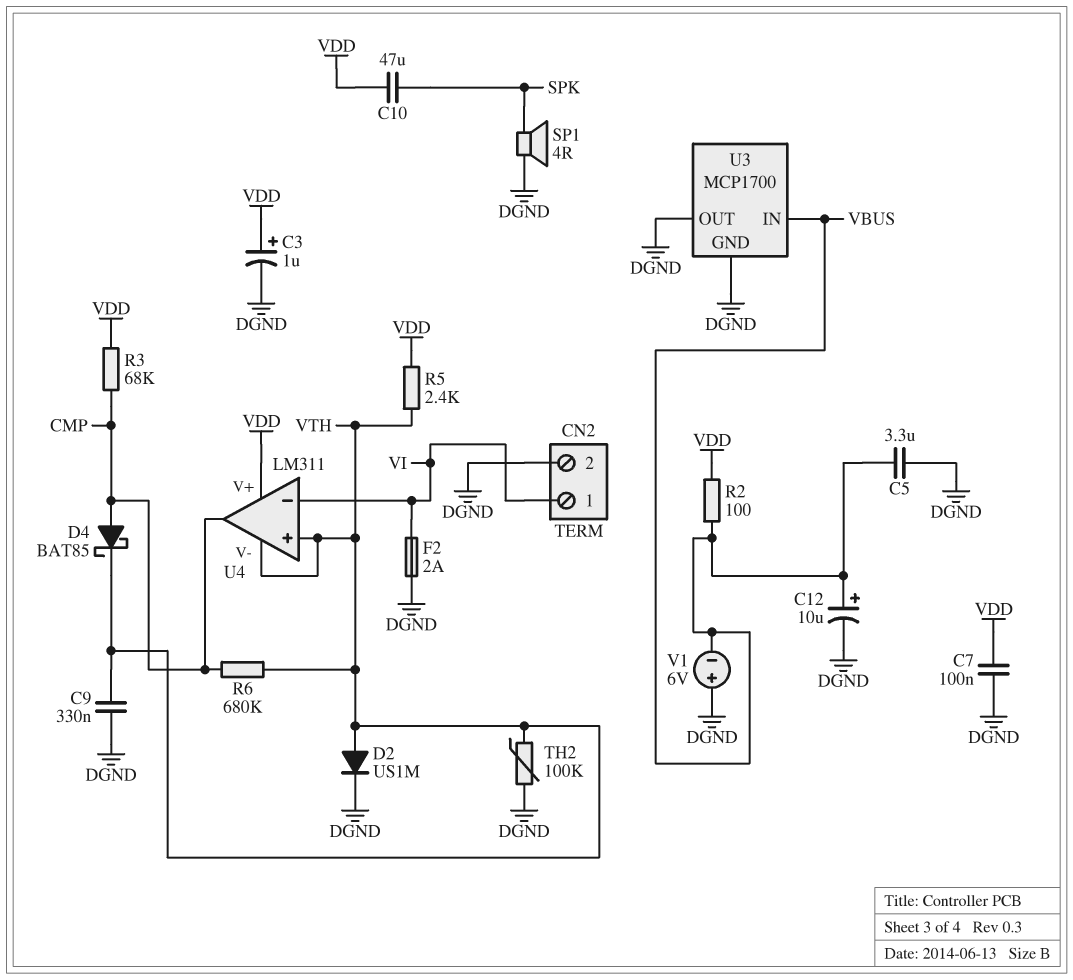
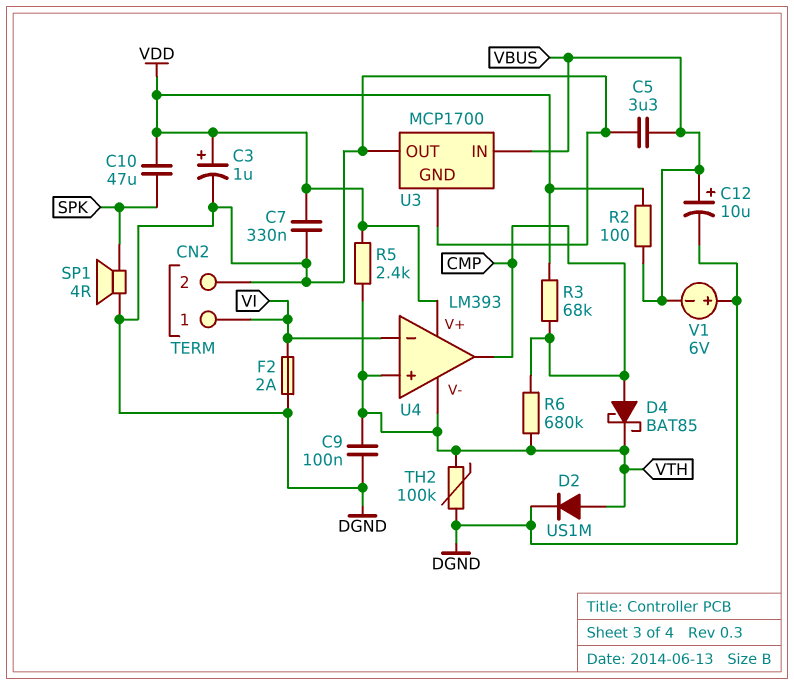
C7: 100nF (DGND, VDD) -> 330nF (DGND, VDD)
C9: 330nF (DGND, VTH) -> 100nF (DGND, VTH)
U4: LM311 -> LM393

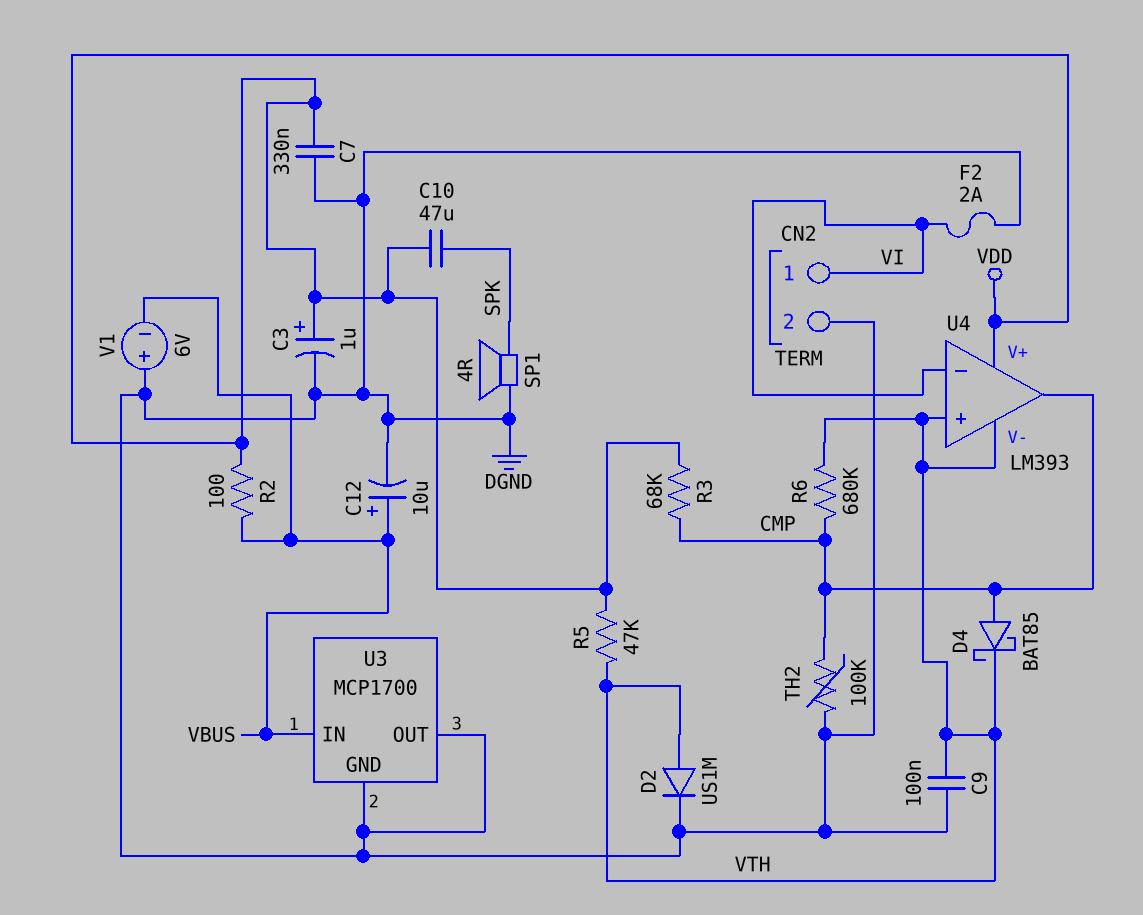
C5: 3.3uF (DGND, VBUS) -> none
R5: 2.4k (VDD, VTH) -> 47k (VDD, VTH)
TH2: 100k (DGND, VTH) -> 100k (CMP, DGND)

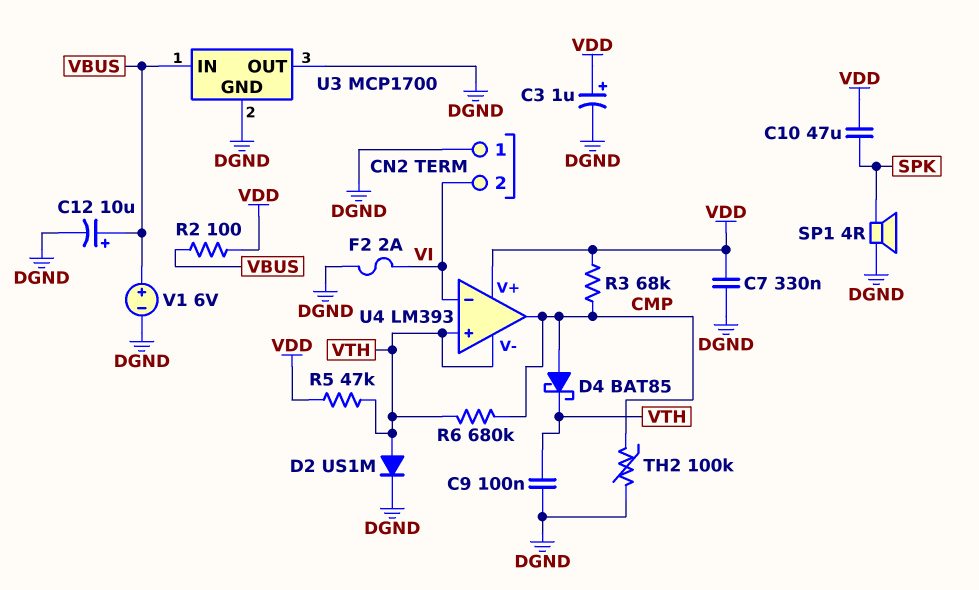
CN2 pin 1: VI -> DGND
CN2 pin 2: DGND -> VI
V1: 6V (plus DGND, minus VBUS) -> 6V (plus VBUS, minus DGND)

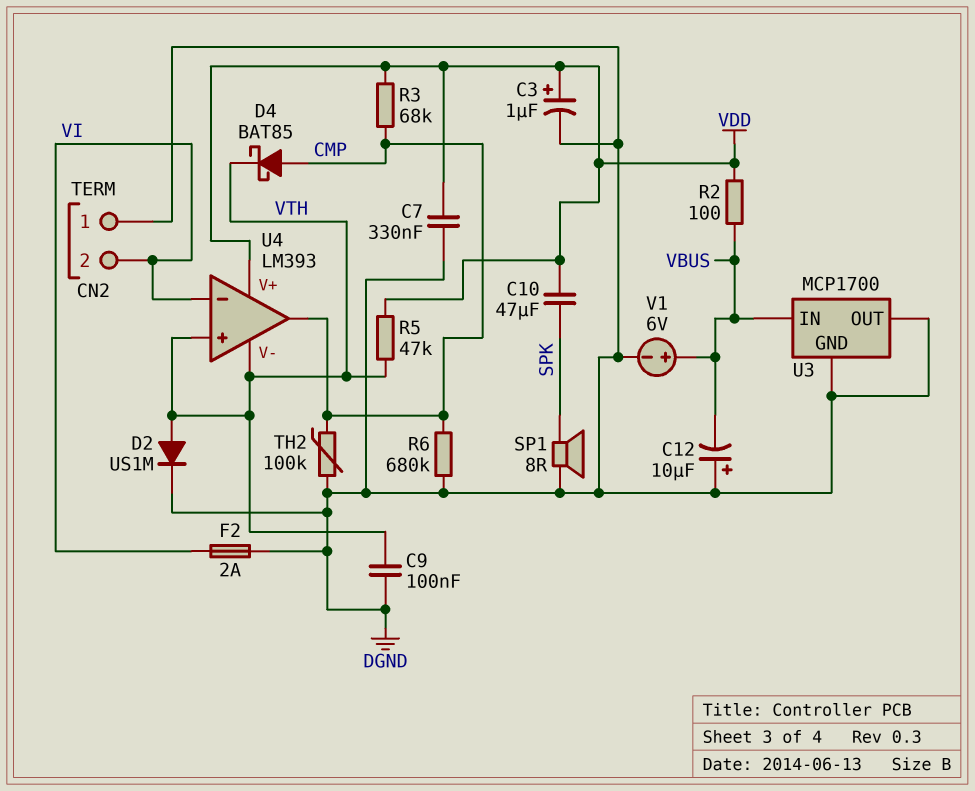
C12: 10uF (plus VBUS, minus DGND) -> 10uF (plus DGND, minus VBUS)
R6: 680k (CMP, VTH) -> 680k (CMP, DGND)
SP1: speaker 4R (DGND, SPK) -> speaker 8R (DGND, SPK)

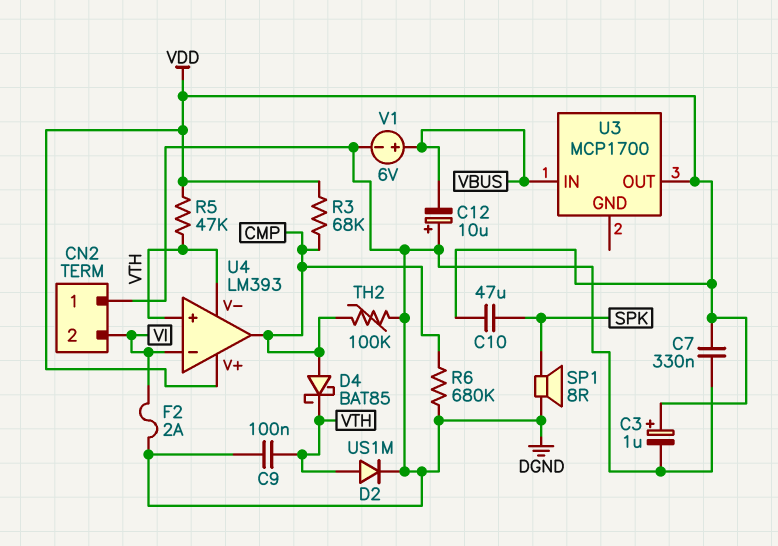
R2: 100 (VBUS, VDD) -> none
U3 pin GND: DGND -> none
U3 pin OUT: DGND -> VDD

